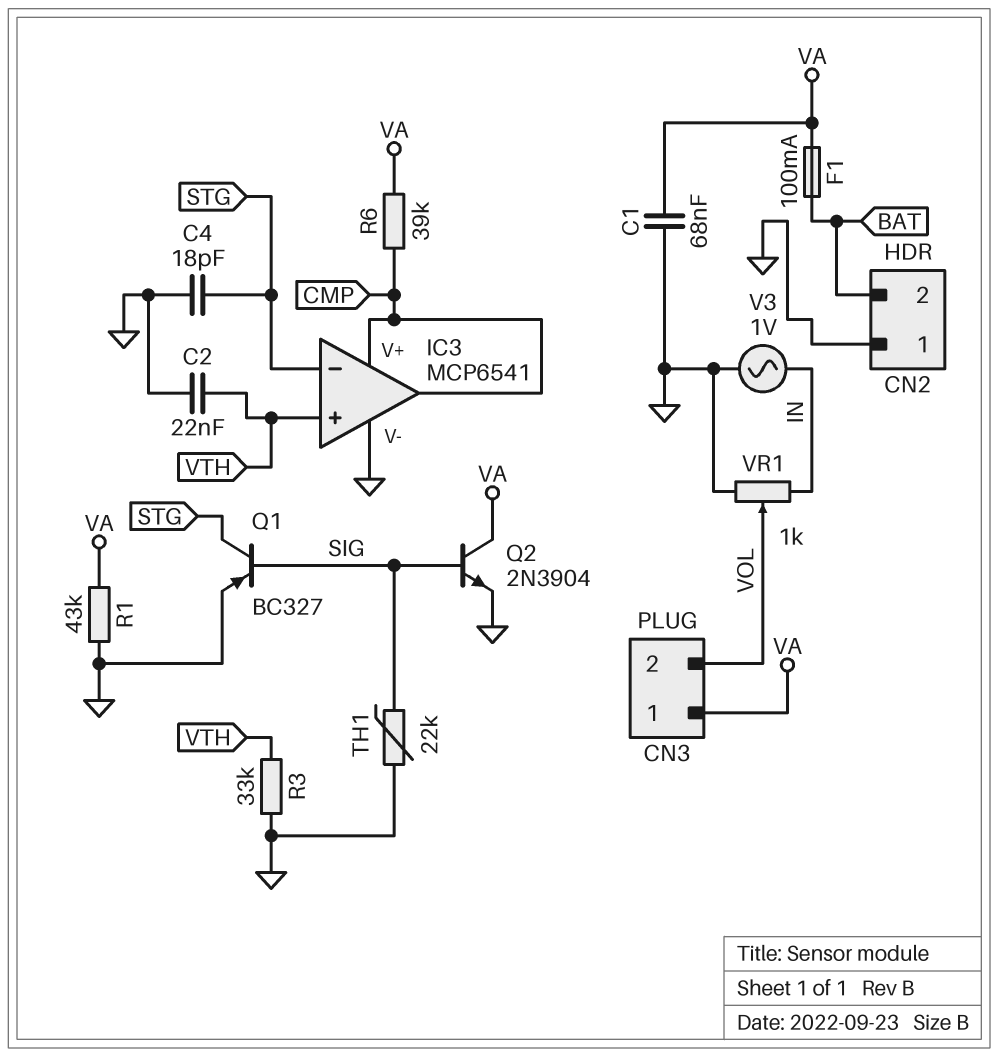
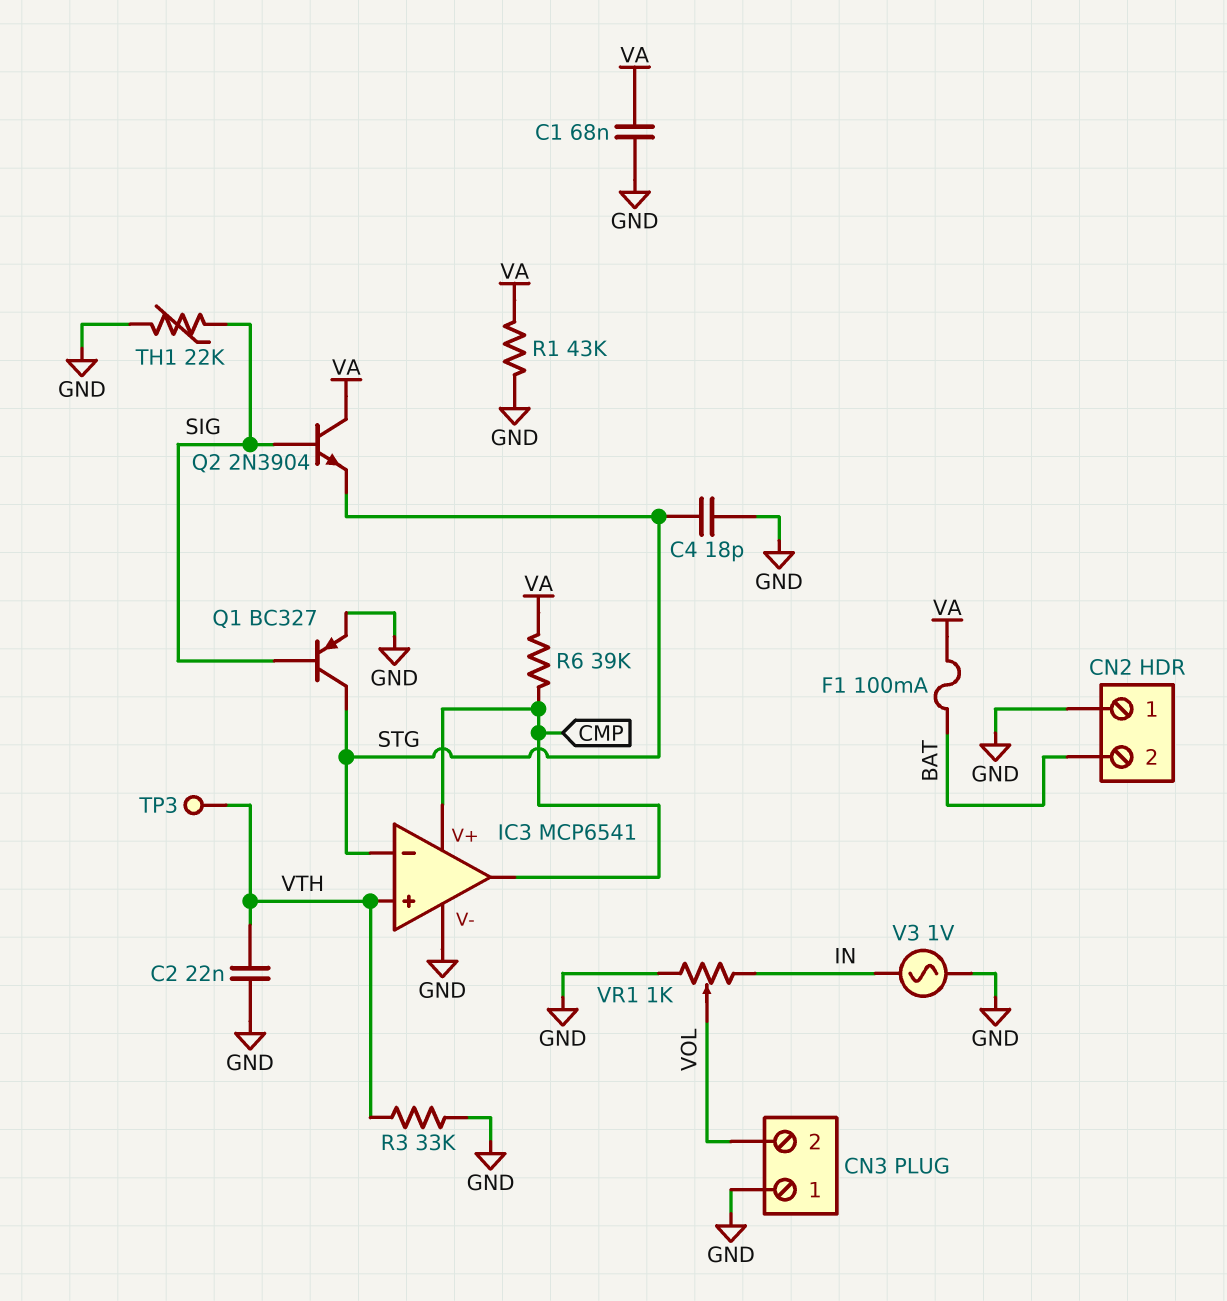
CN3 pin 1: VA -> GND
Q2: NPN 2N3904 (B SIG, C VA, E GND) -> NPN 2N3904 (B SIG, C VA, E STG)
TP3: none -> test point (VTH)

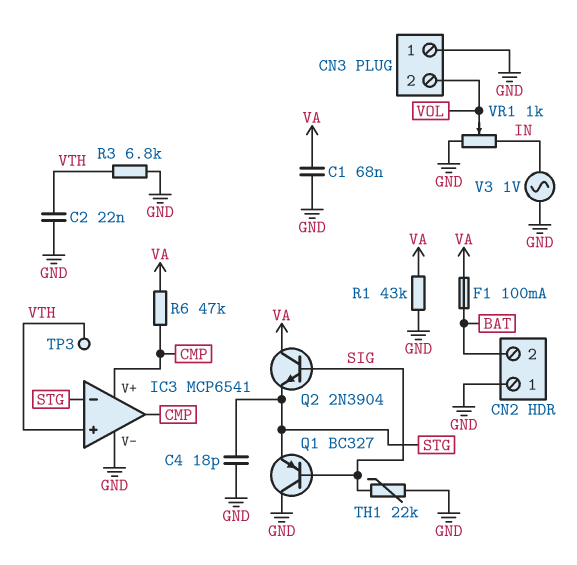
Q1: PNP BC327 (B SIG, C STG, E GND) -> PNP BC327 (B SIG, C GND, E STG)
R3: 33k (GND, VTH) -> 6.8k (GND, VTH)
R6: 39k (CMP, VA) -> 47k (CMP, VA)

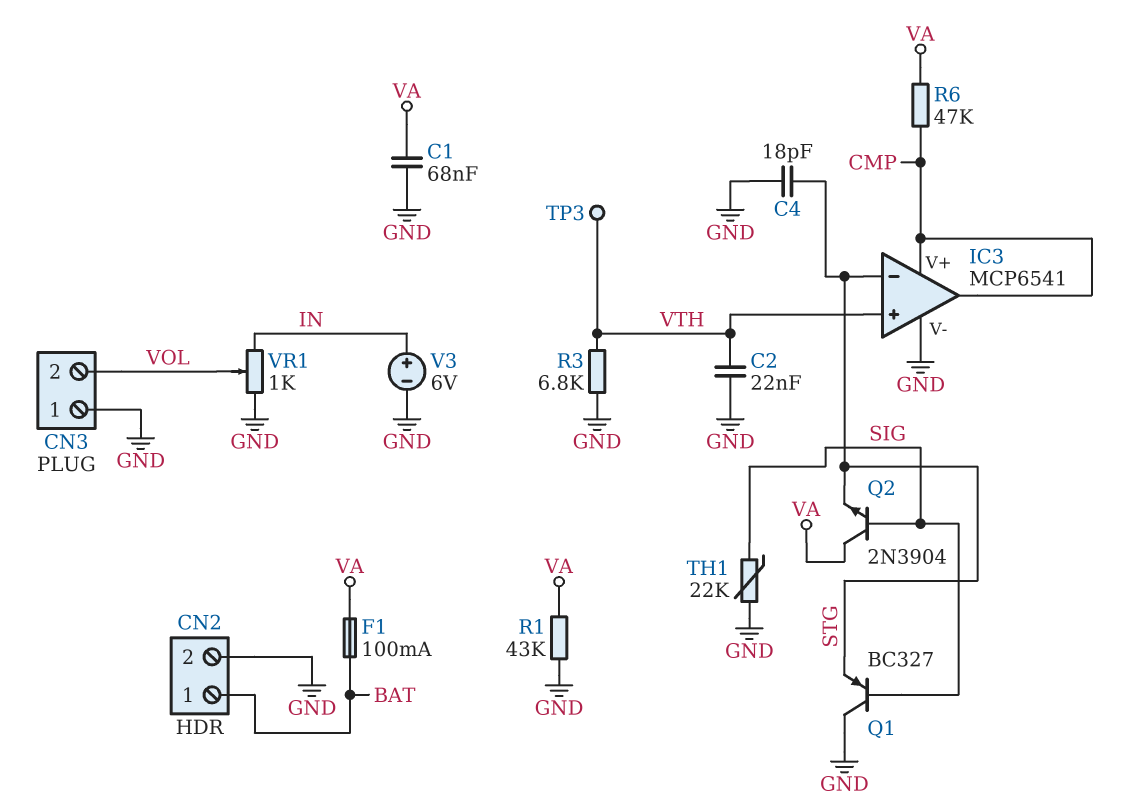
CN2 pin 1: GND -> BAT
CN2 pin 2: BAT -> GND
V3: AC 1V (GND, IN) -> 6V (plus IN, minus GND)

